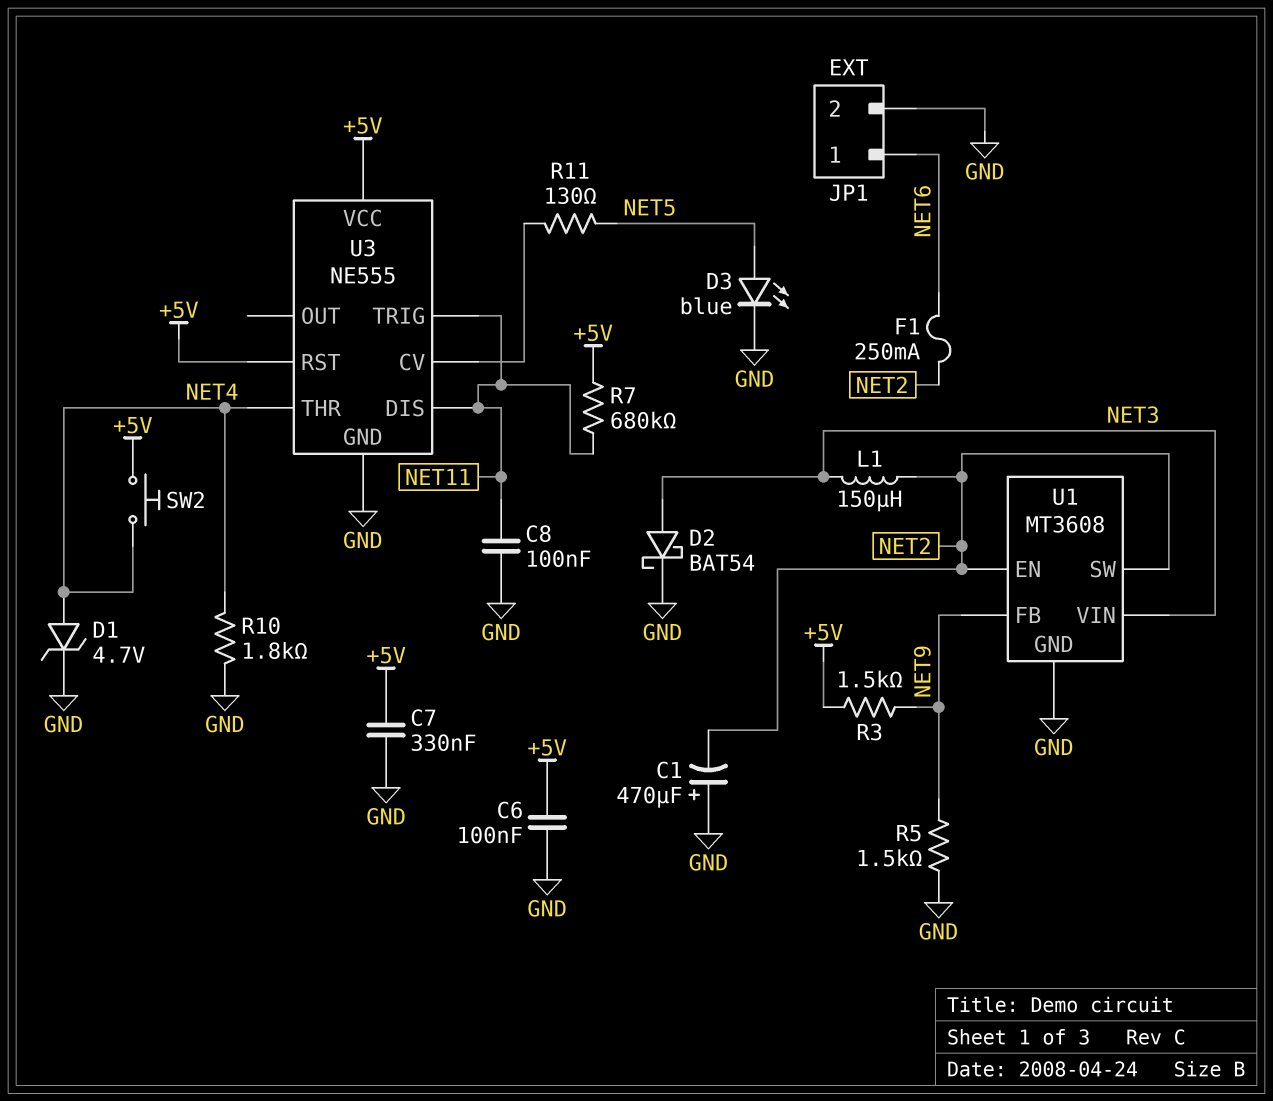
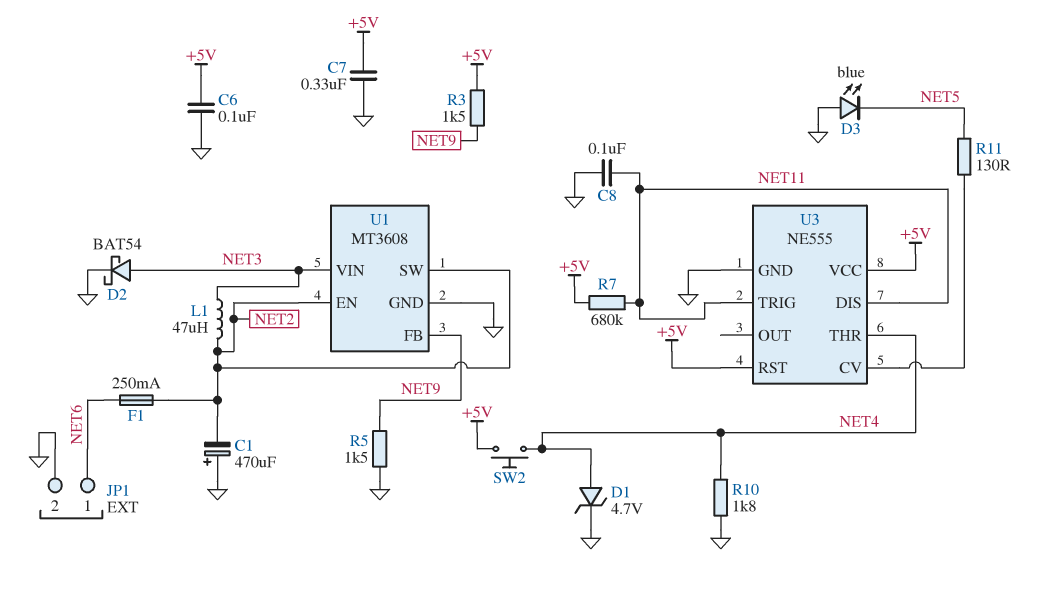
D3: LED blue (A NET5, K GND) -> LED blue (A GND, K NET5)
L1: 150uH (NET2, NET3) -> 47uH (NET2, NET3)

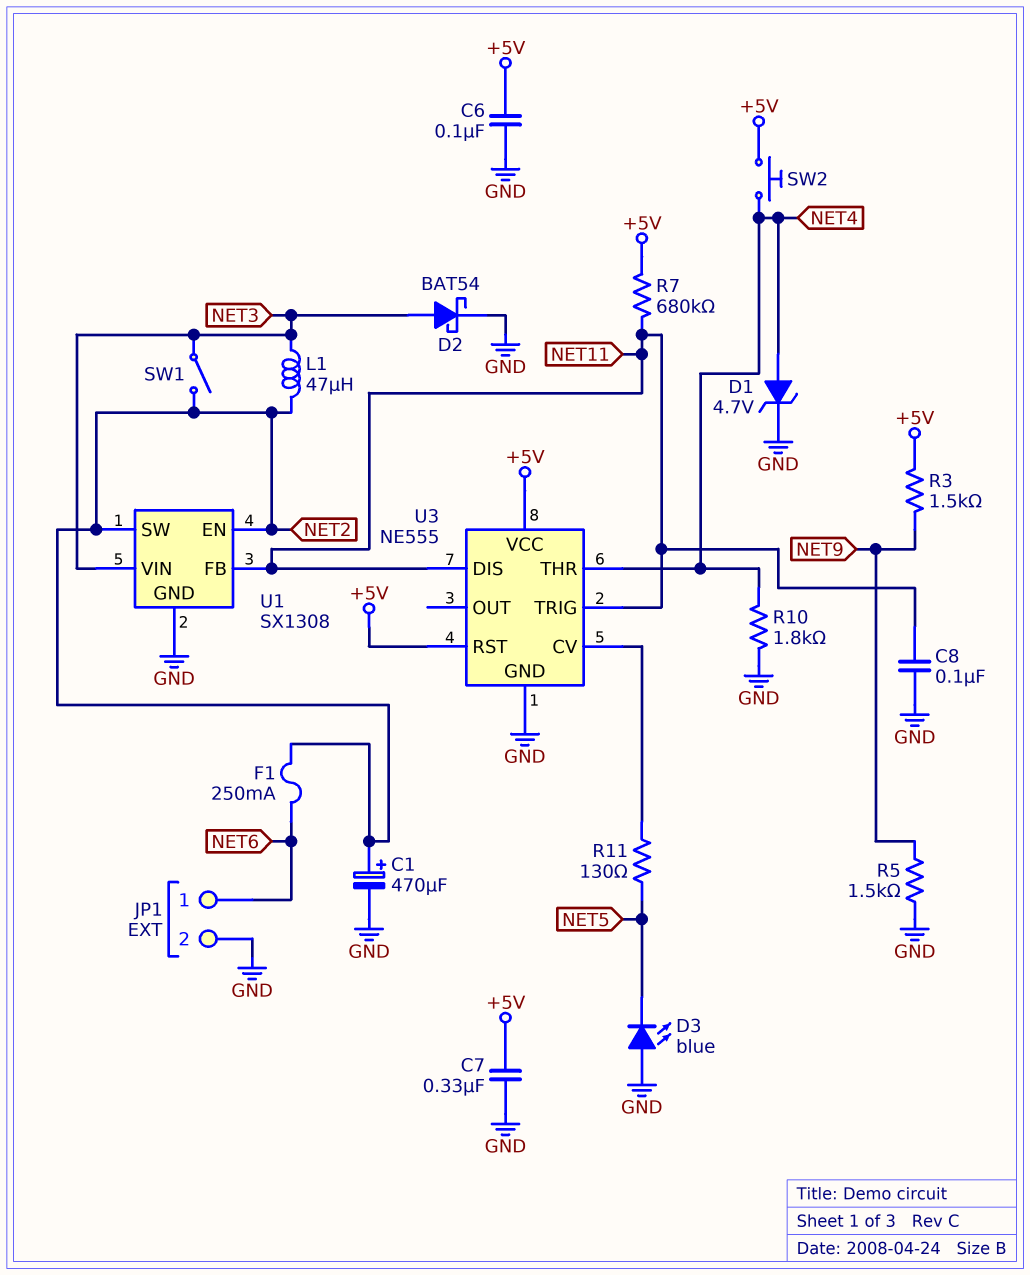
C1: 470uF (plus GND, minus NET2) -> 470uF (plus NET2, minus GND)
SW1: none -> switch (NET2, NET3)
U1: MT3608 -> SX1308
U1 pin FB: NET9 -> NET11

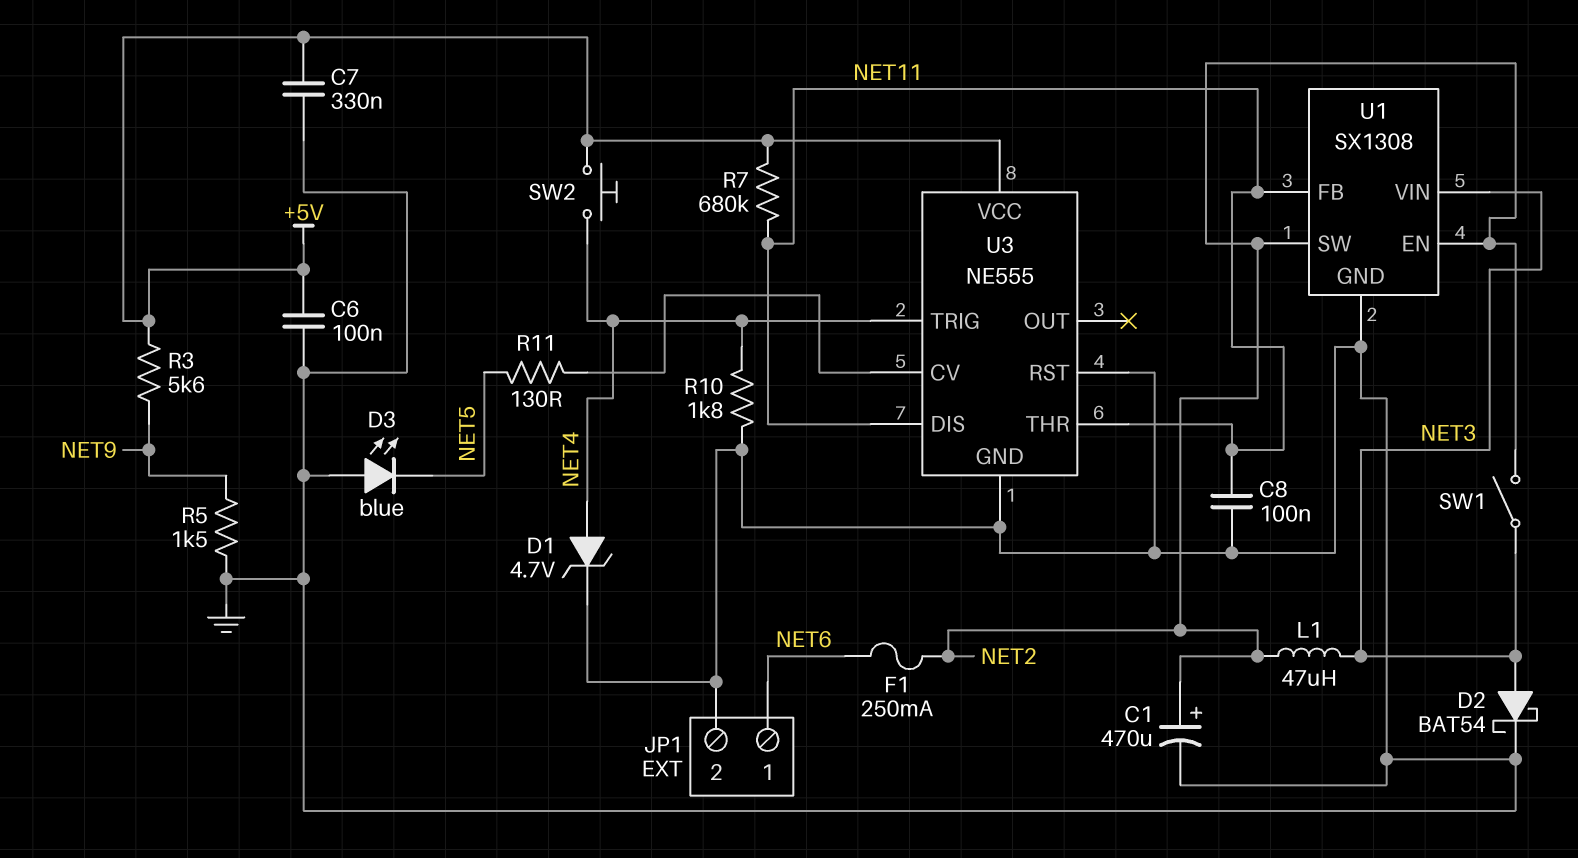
R3: 1.5k (+5V, NET9) -> 5.6k (+5V, NET9)
U3 pin RST: +5V -> GND
U3 pin THR: NET4 -> NET11
U3 pin TRIG: NET11 -> NET4

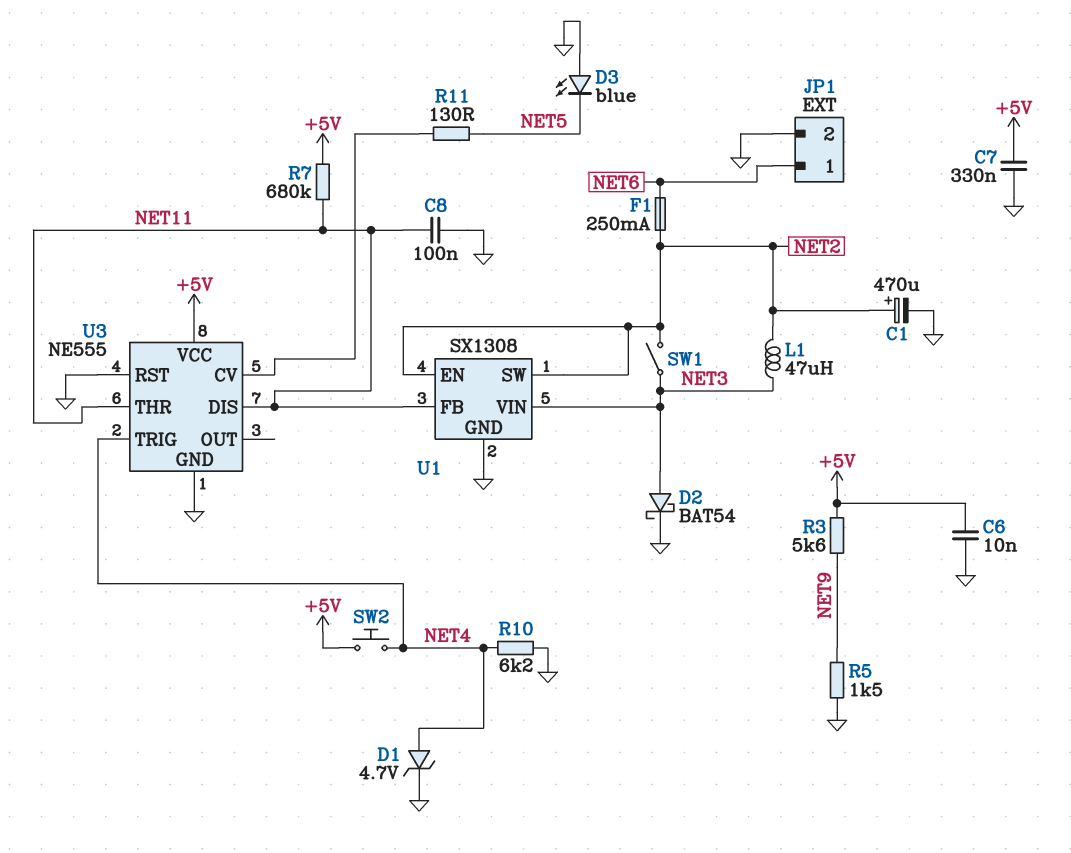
C6: 100nF (+5V, GND) -> 10nF (+5V, GND)
R10: 1.8k (GND, NET4) -> 6.2k (GND, NET4)

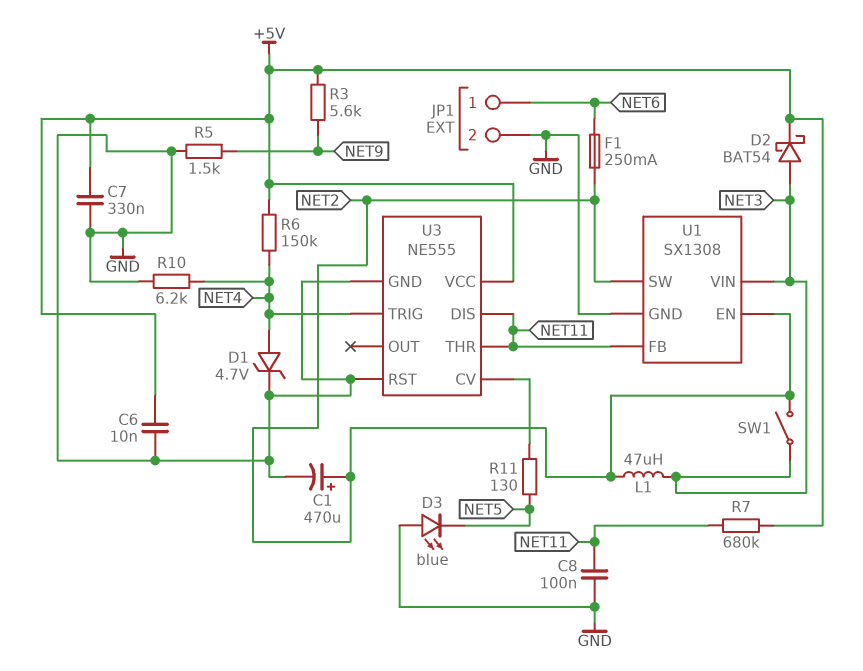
D2: schottky BAT54 (A NET3, K GND) -> schottky BAT54 (A NET3, K +5V)
R6: none -> 150k (+5V, NET4)
SW2: button (+5V, NET4) -> none

